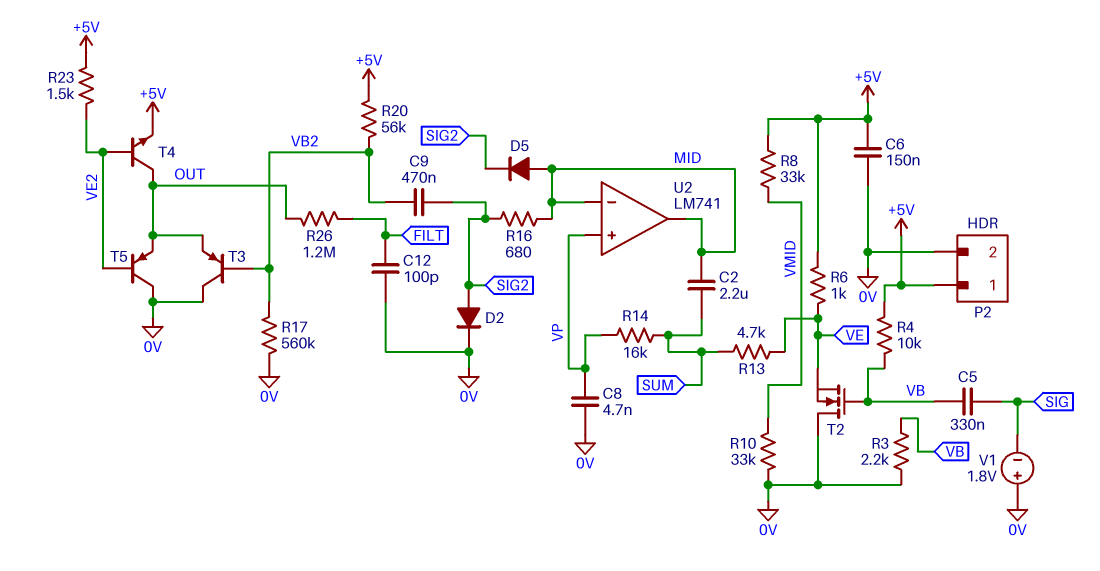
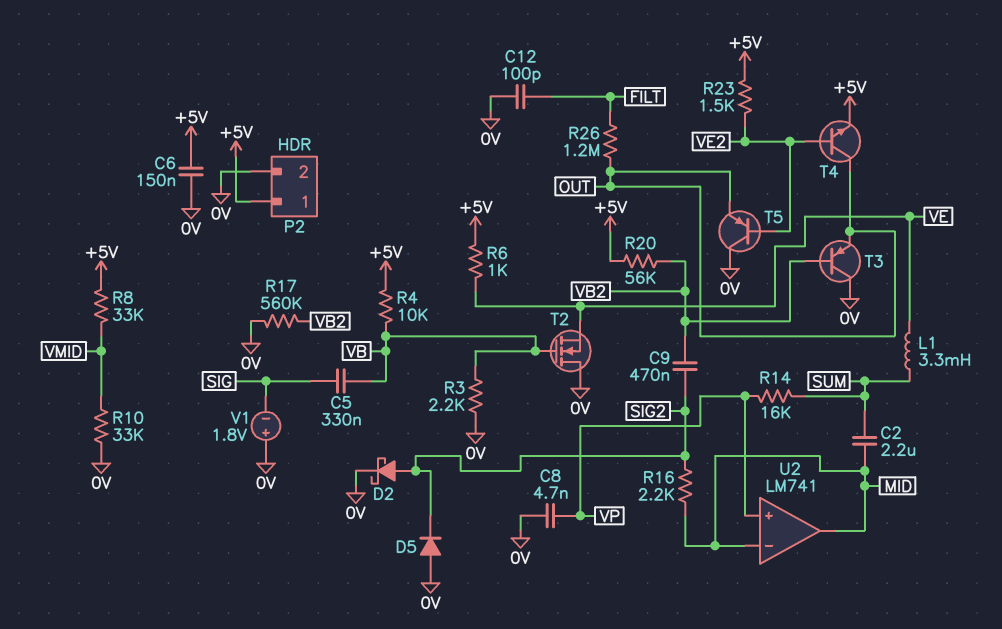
D2: diode (A SIG2, K 0V) -> schottky (A SIG2, K 0V)
D5: diode (A MID, K SIG2) -> diode (A 0V, K SIG2)
L1: none -> 3.3mH (SUM, VE)
R13: 4.7k (SUM, VE) -> none
R16: 680 (MID, SIG2) -> 2.2k (MID, SIG2)

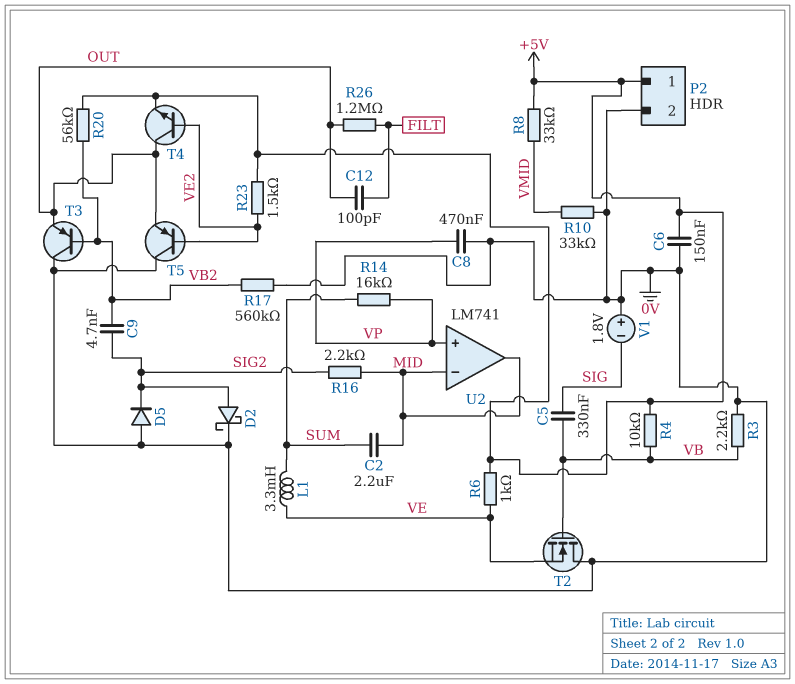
C8: 4.7nF (0V, VP) -> 470nF (0V, VP)
C9: 470nF (SIG2, VB2) -> 4.7nF (SIG2, VB2)
C12: 100pF (0V, FILT) -> 100pF (FILT, OUT)

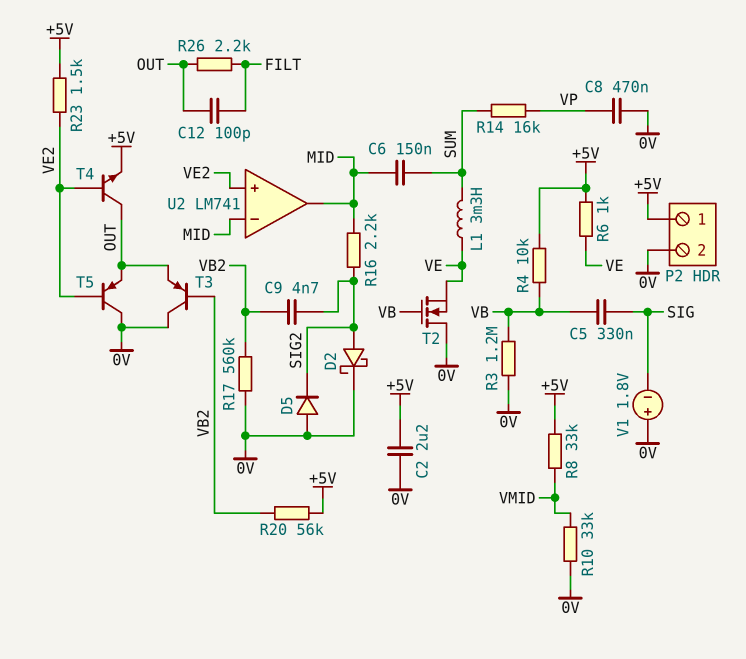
C2: 2.2uF (MID, SUM) -> 2.2uF (+5V, 0V)
C6: 150nF (+5V, 0V) -> 150nF (MID, SUM)
R3: 2.2k (0V, VB) -> 1.2M (0V, VB)
R26: 1.2M (FILT, OUT) -> 2.2k (FILT, OUT)
U2 pin in+: VP -> VE2

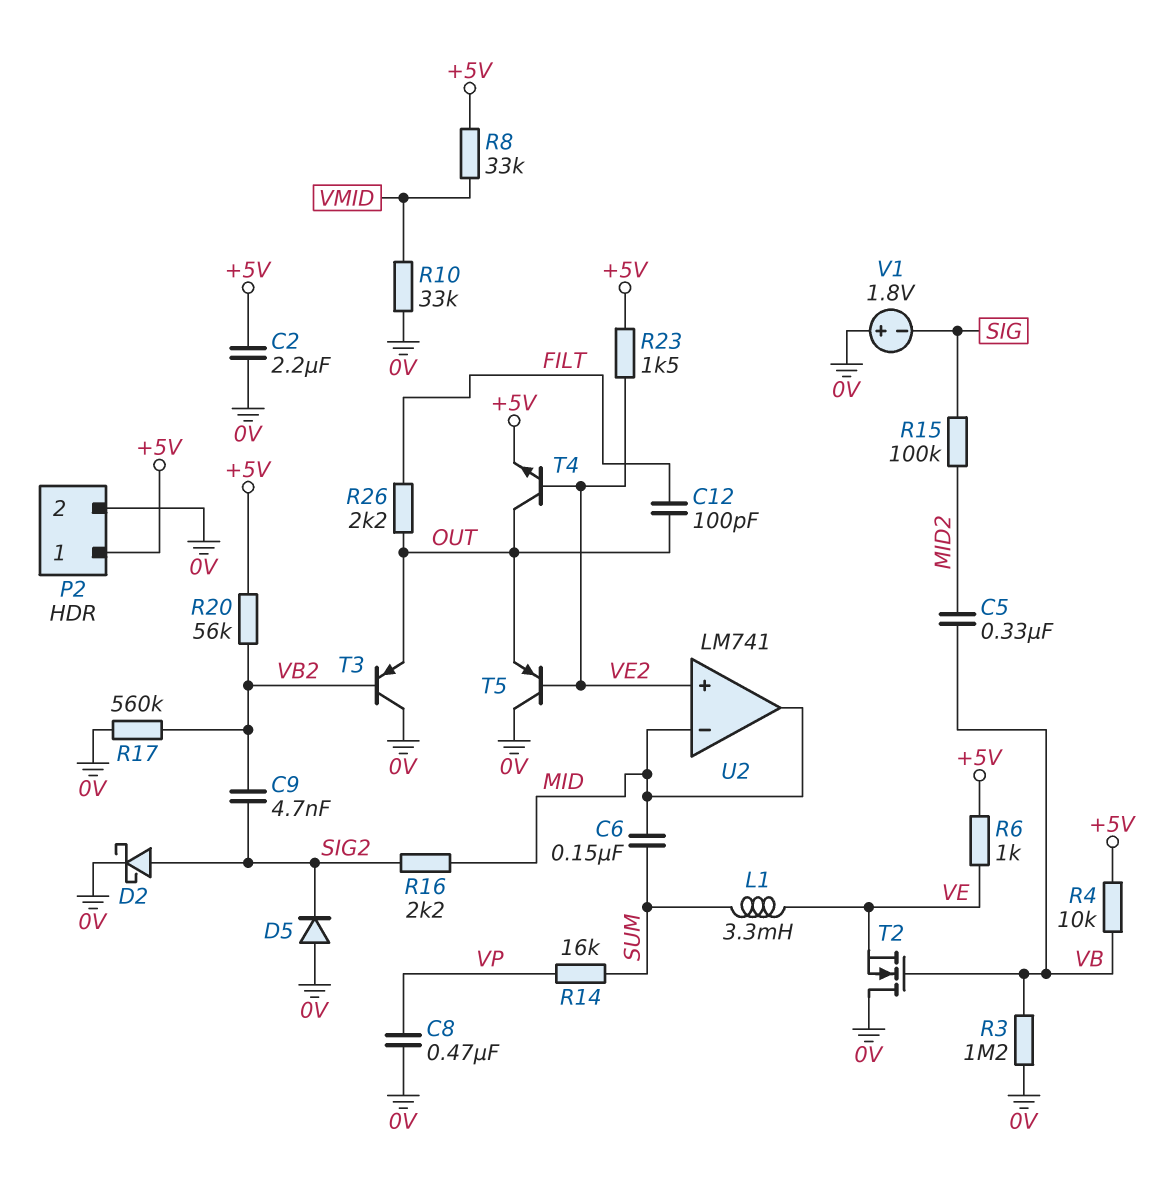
C5: 330nF (SIG, VB) -> 330nF (MID2, VB)
R15: none -> 100k (MID2, SIG)

